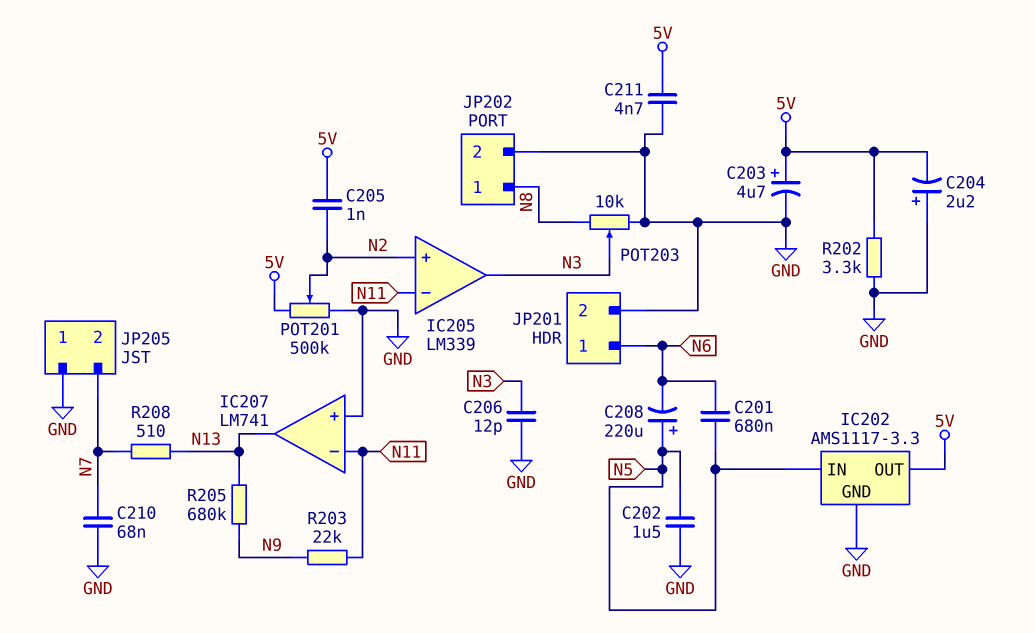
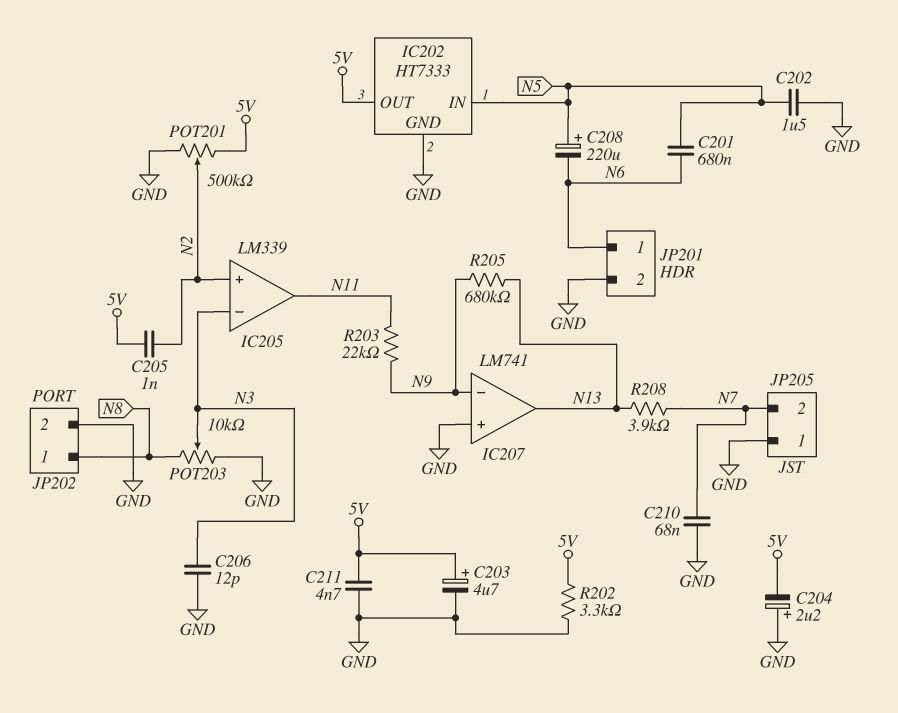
IC202: AMS1117-3.3 -> HT7333
IC205 pin in-: N11 -> N3
IC205 pin out: N3 -> N11
IC207 pin in-: N11 -> N9
R208: 510 (N7, N13) -> 3.9k (N7, N13)

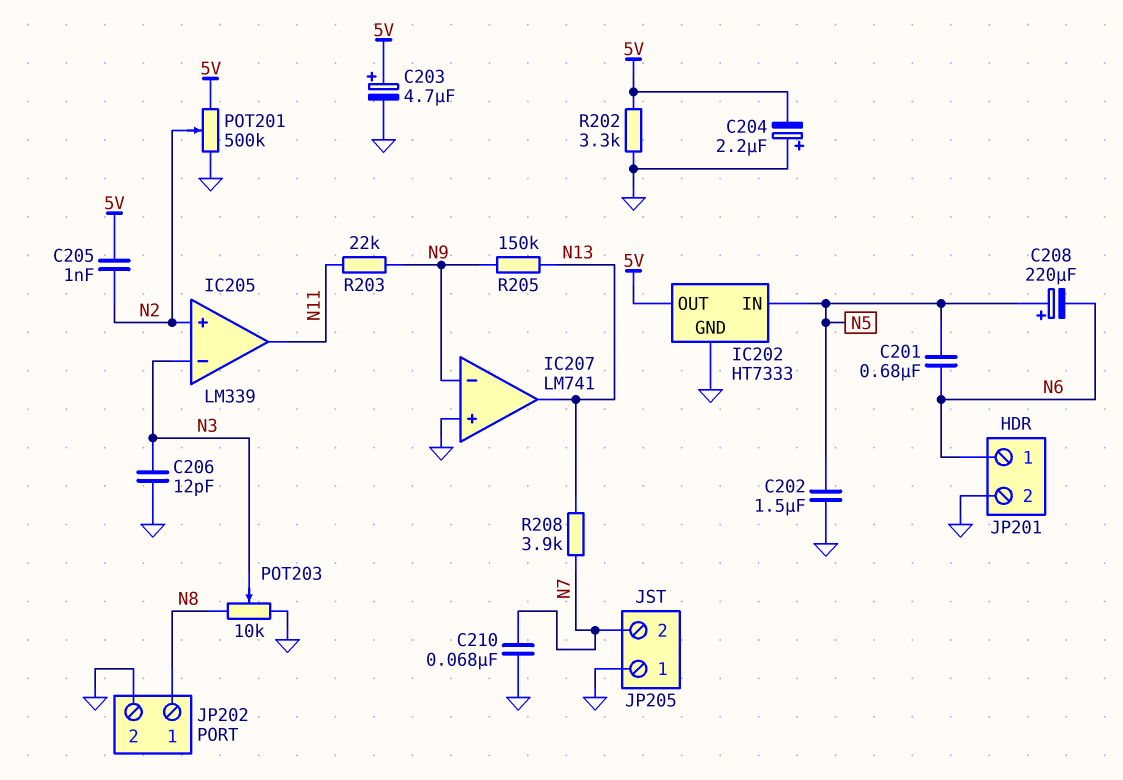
C211: 4.7nF (5V, GND) -> none
R205: 680k (N9, N13) -> 150k (N9, N13)

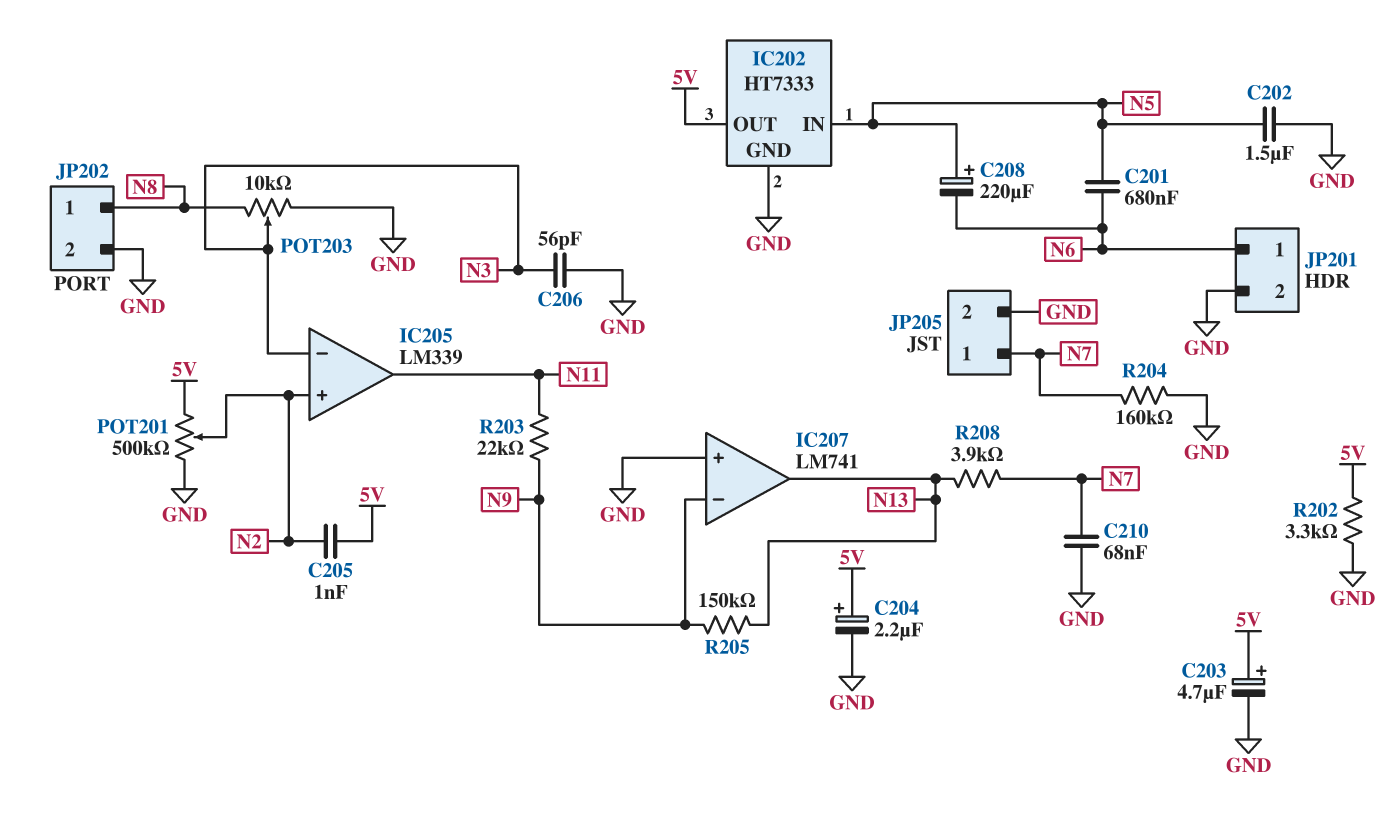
C204: 2.2uF (plus GND, minus 5V) -> 2.2uF (plus 5V, minus GND)
C206: 12pF (GND, N3) -> 56pF (GND, N3)
JP205 pin 1: GND -> N7
JP205 pin 2: N7 -> GND
R204: none -> 160k (GND, N7)

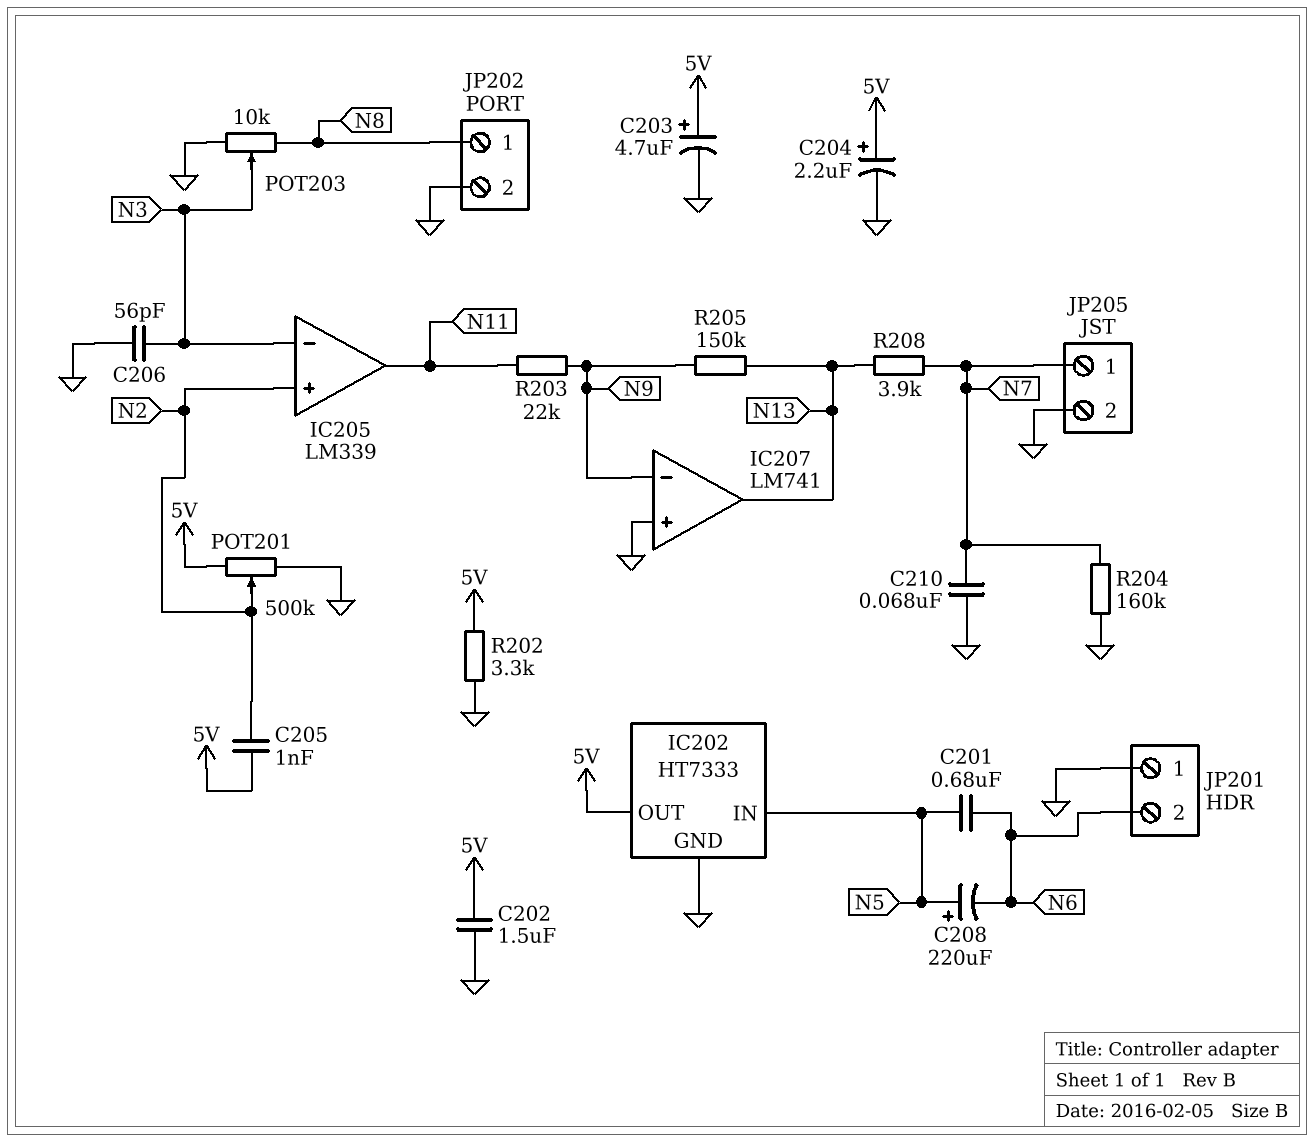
C202: 1.5uF (GND, N5) -> 1.5uF (5V, GND)
JP201 pin 1: N6 -> GND
JP201 pin 2: GND -> N6

